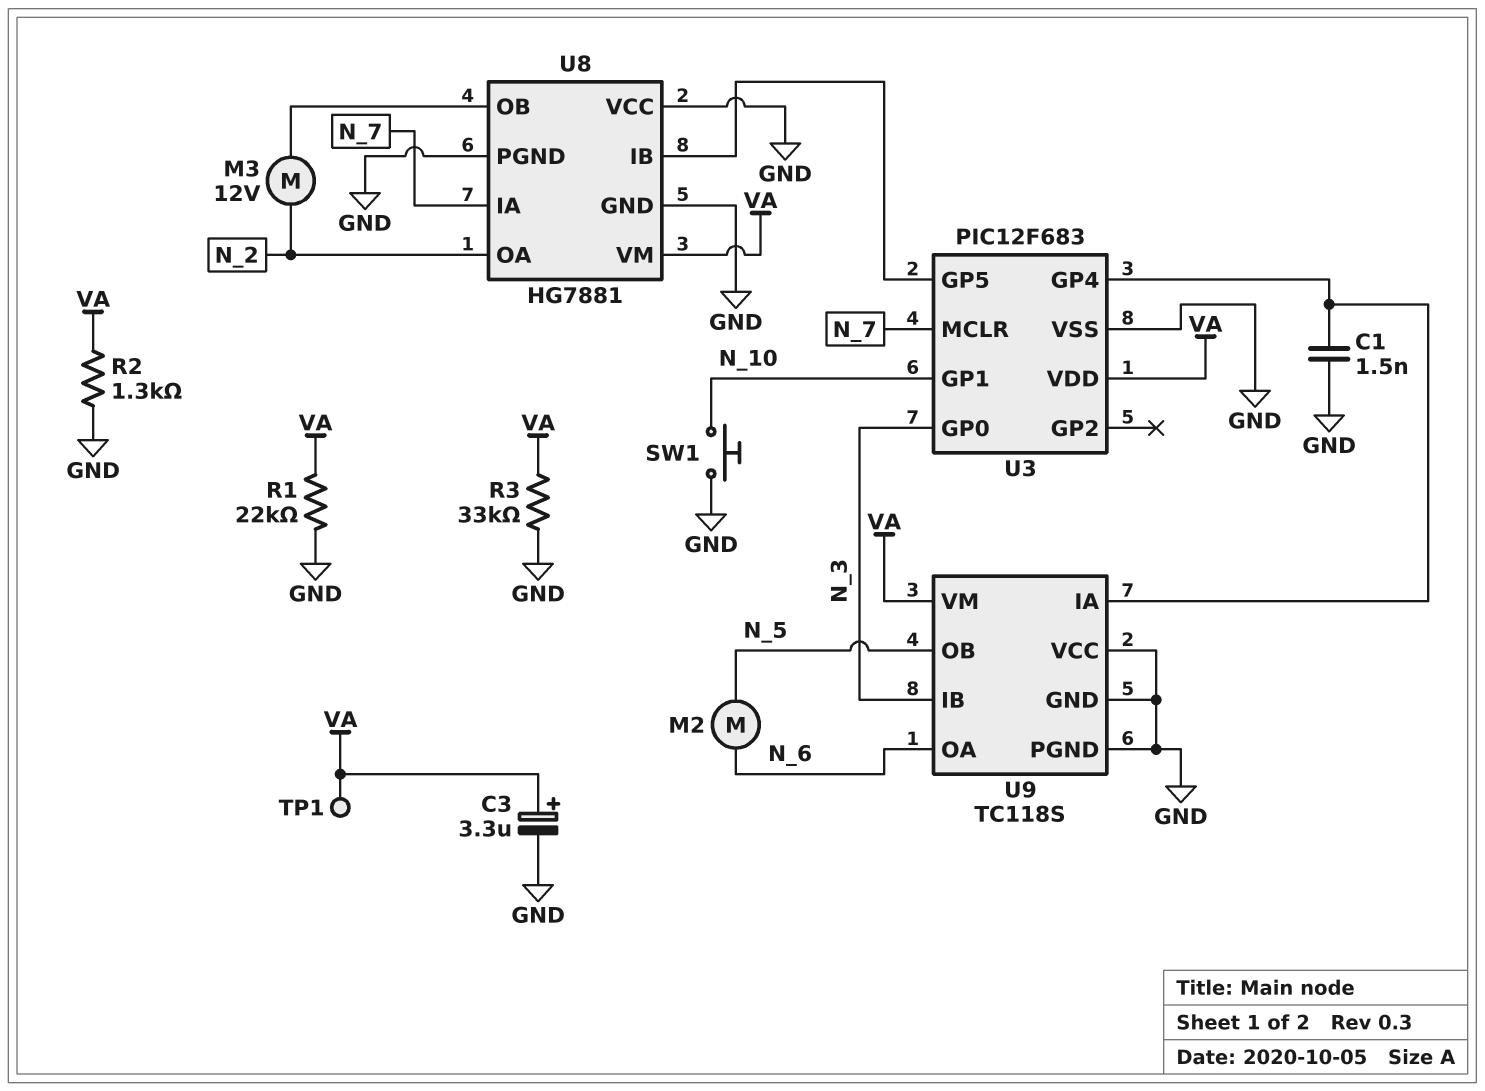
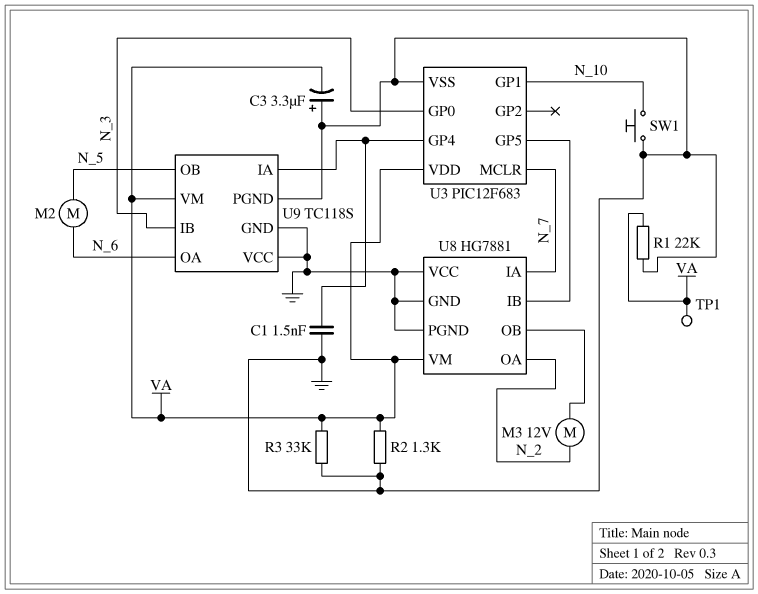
C3: 3.3uF (plus VA, minus GND) -> 3.3uF (plus GND, minus VA)

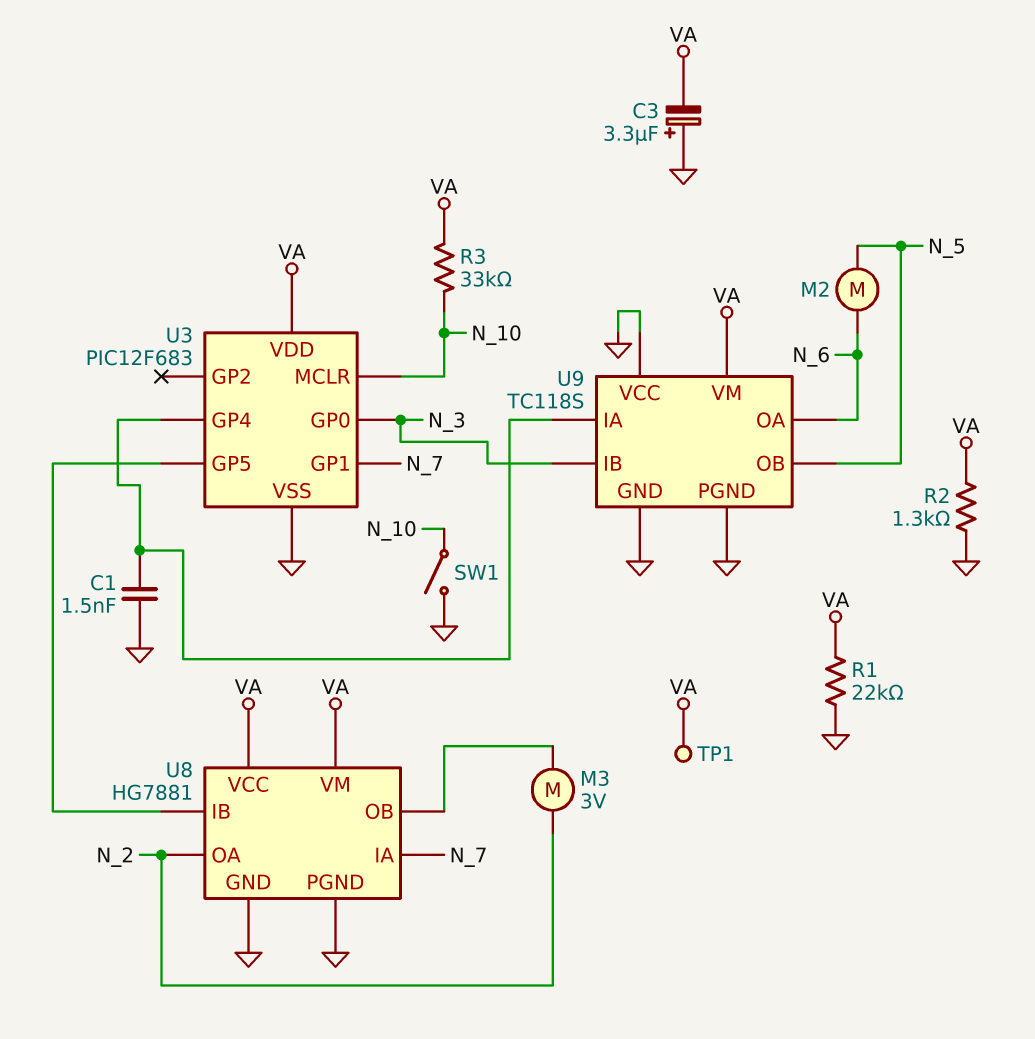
M3: motor 12V (N_2, U8/OB) -> motor 3V (N_2, U8/OB)
R3: 33k (GND, VA) -> 33k (N_10, VA)
SW1: button (GND, N_10) -> switch (GND, N_10)
U3 pin GP1: N_10 -> N_7
U3 pin MCLR: N_7 -> N_10
U8 pin VCC: GND -> VA

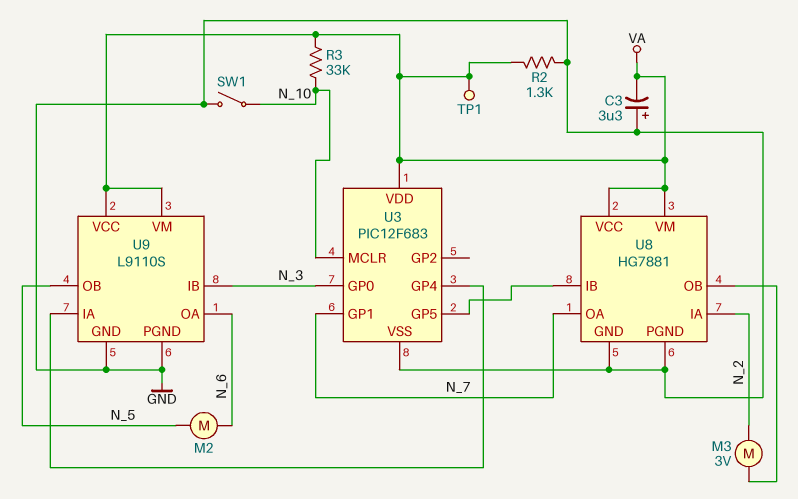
C1: 1.5nF (GND, U3/GP4) -> none
R1: 22k (GND, VA) -> none
U8 pin IA: N_7 -> N_2
U8 pin OA: N_2 -> N_7
U9: TC118S -> L9110S
U9 pin VCC: GND -> VA

